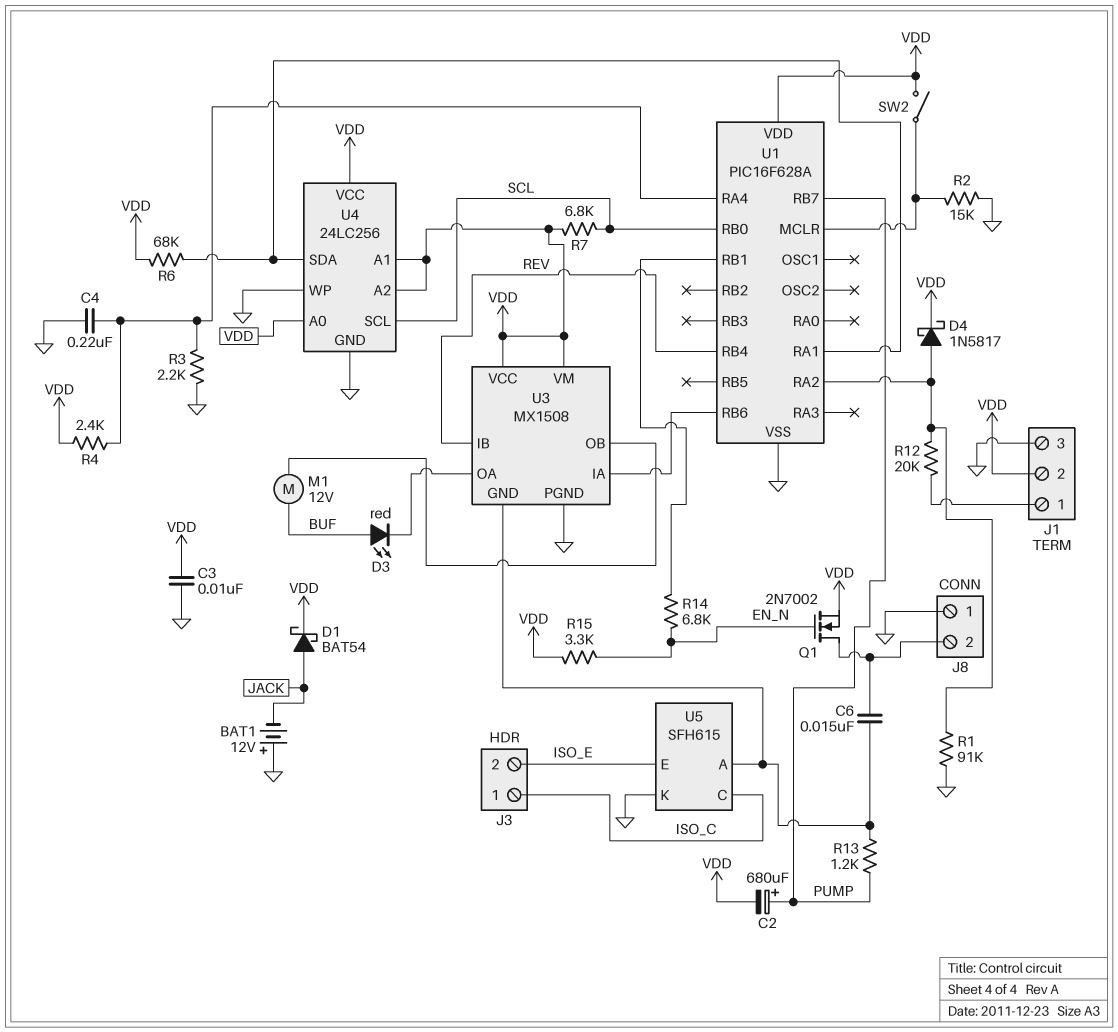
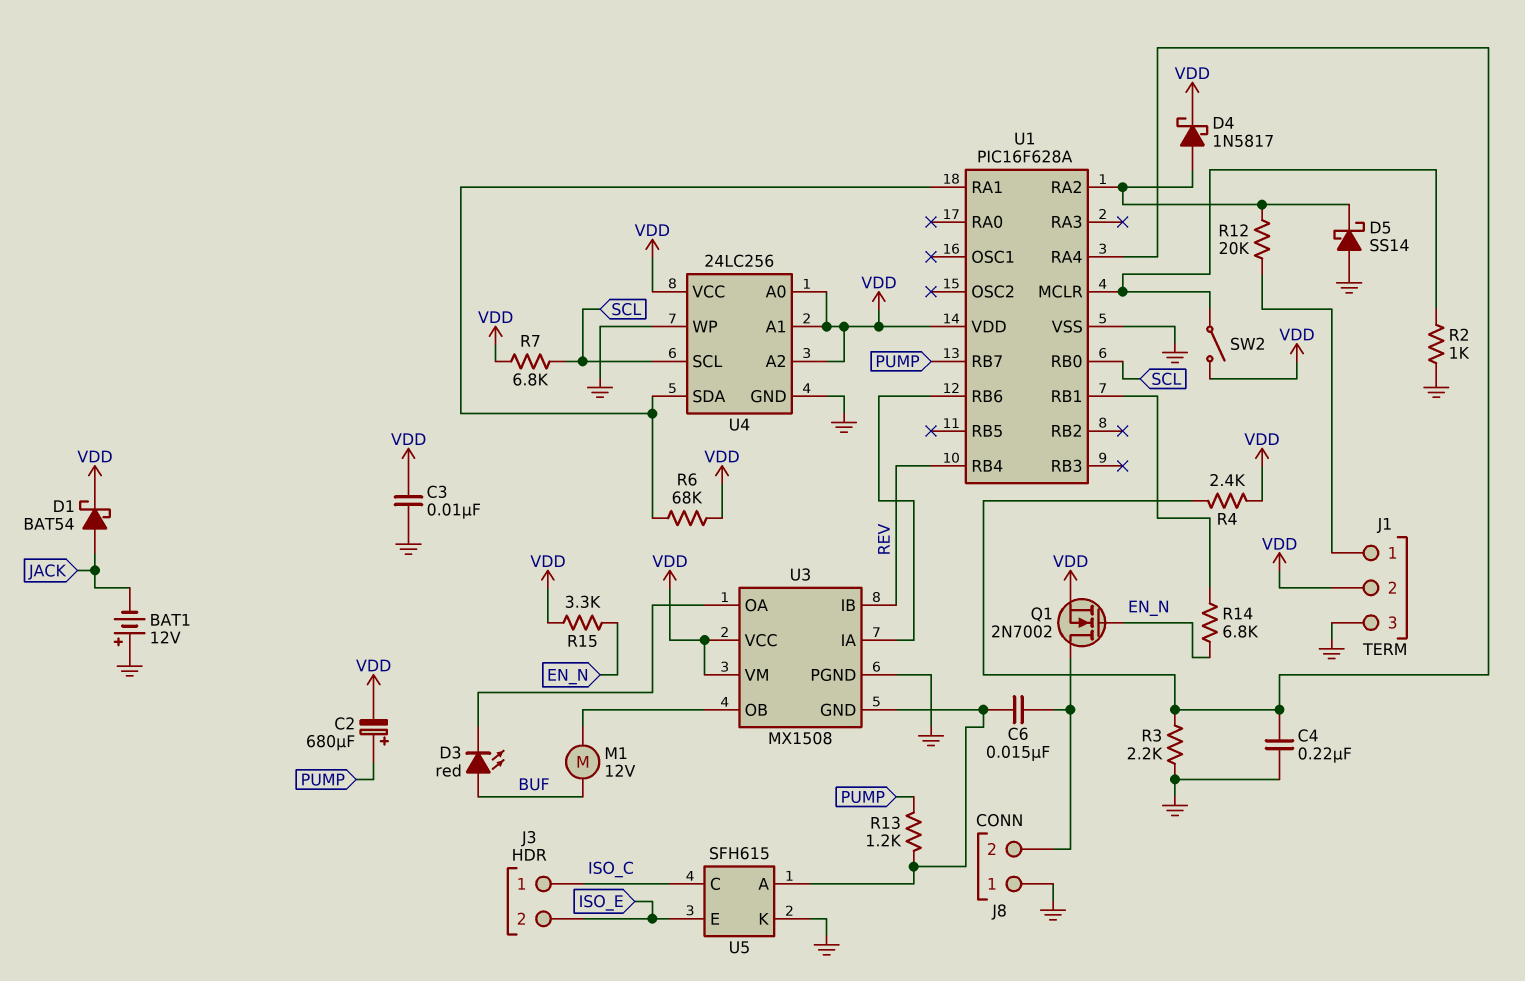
D5: none -> schottky SS14 (A GND, K U1/RA2)
R1: 91k (GND, U1/RA2) -> none
R2: 15k (GND, U1/MCLR) -> 1k (GND, U1/MCLR)

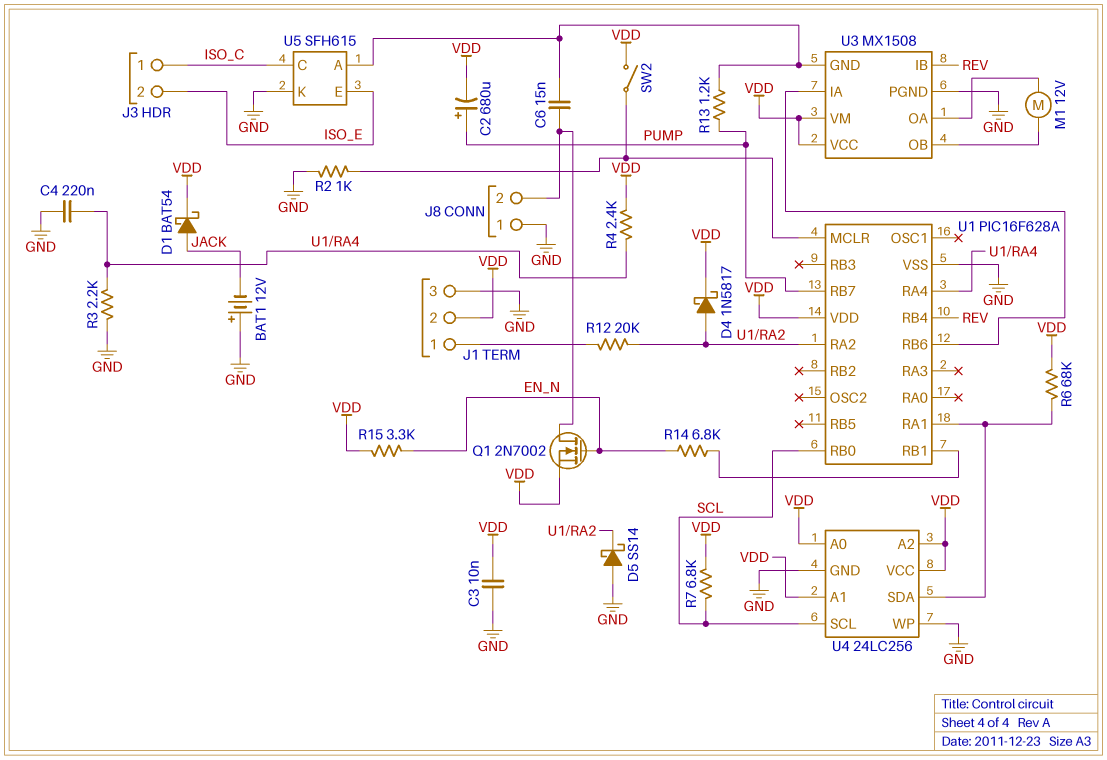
D3: LED red (A BUF, K U3/OA) -> none
M1: motor 12V (BUF, U3/OB) -> motor 12V (U3/OA, U3/OB)

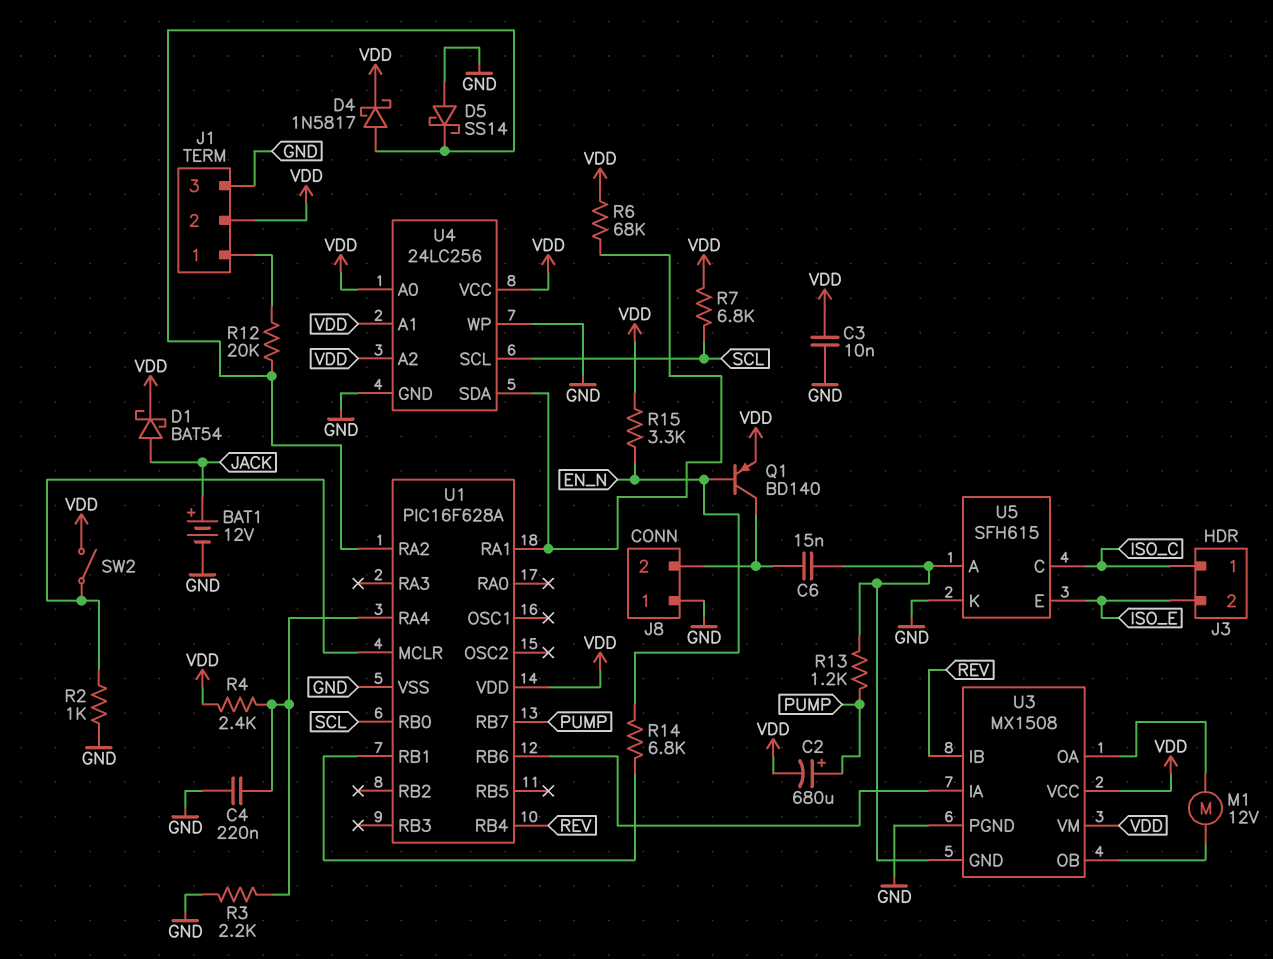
BAT1: 12V (plus GND, minus JACK) -> 12V (plus JACK, minus GND)
Q1: NMOS 2N7002 (G EN_N, D J8/2, S VDD) -> PNP BD140 (B EN_N, C J8/2, E VDD)

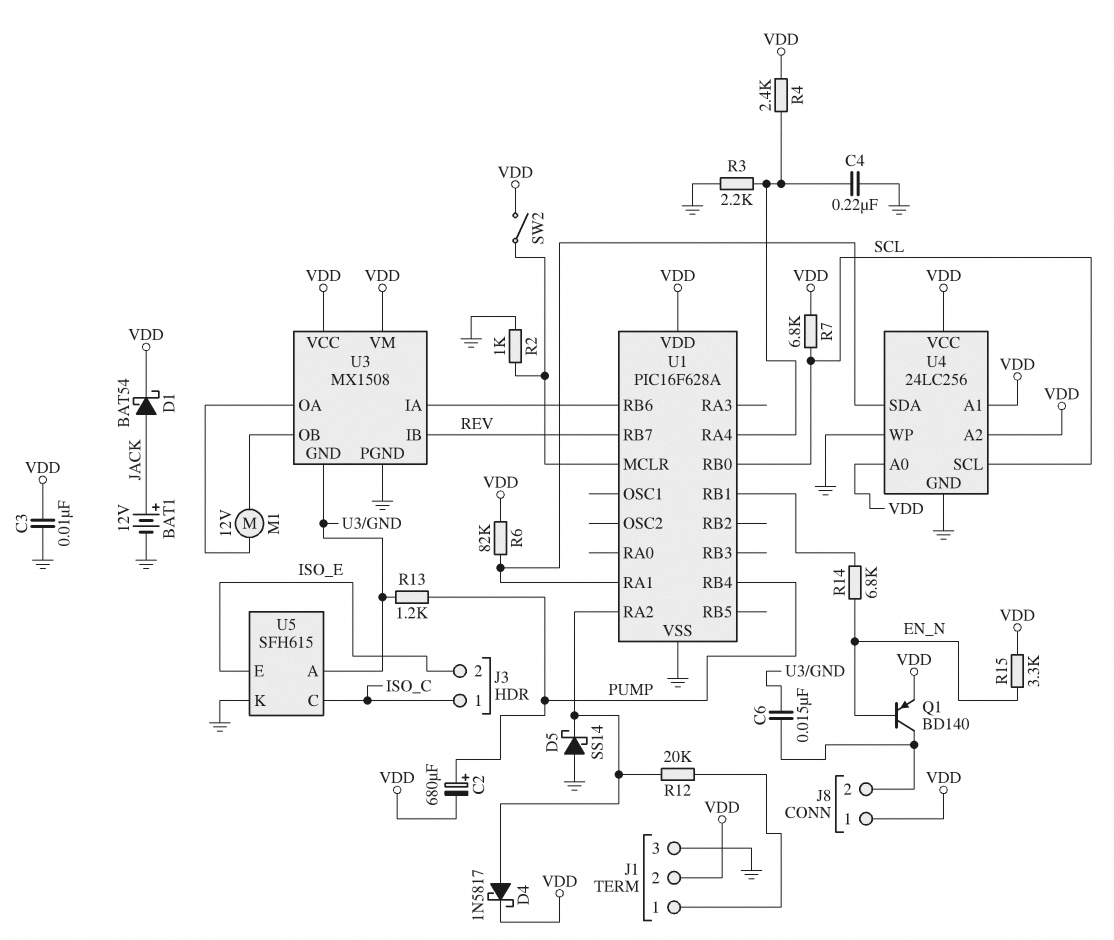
J8 pin 1: GND -> VDD
R6: 68k (U1/RA1, VDD) -> 82k (U1/RA1, VDD)
U1 pin RB4: REV -> PUMP
U1 pin RB7: PUMP -> REV

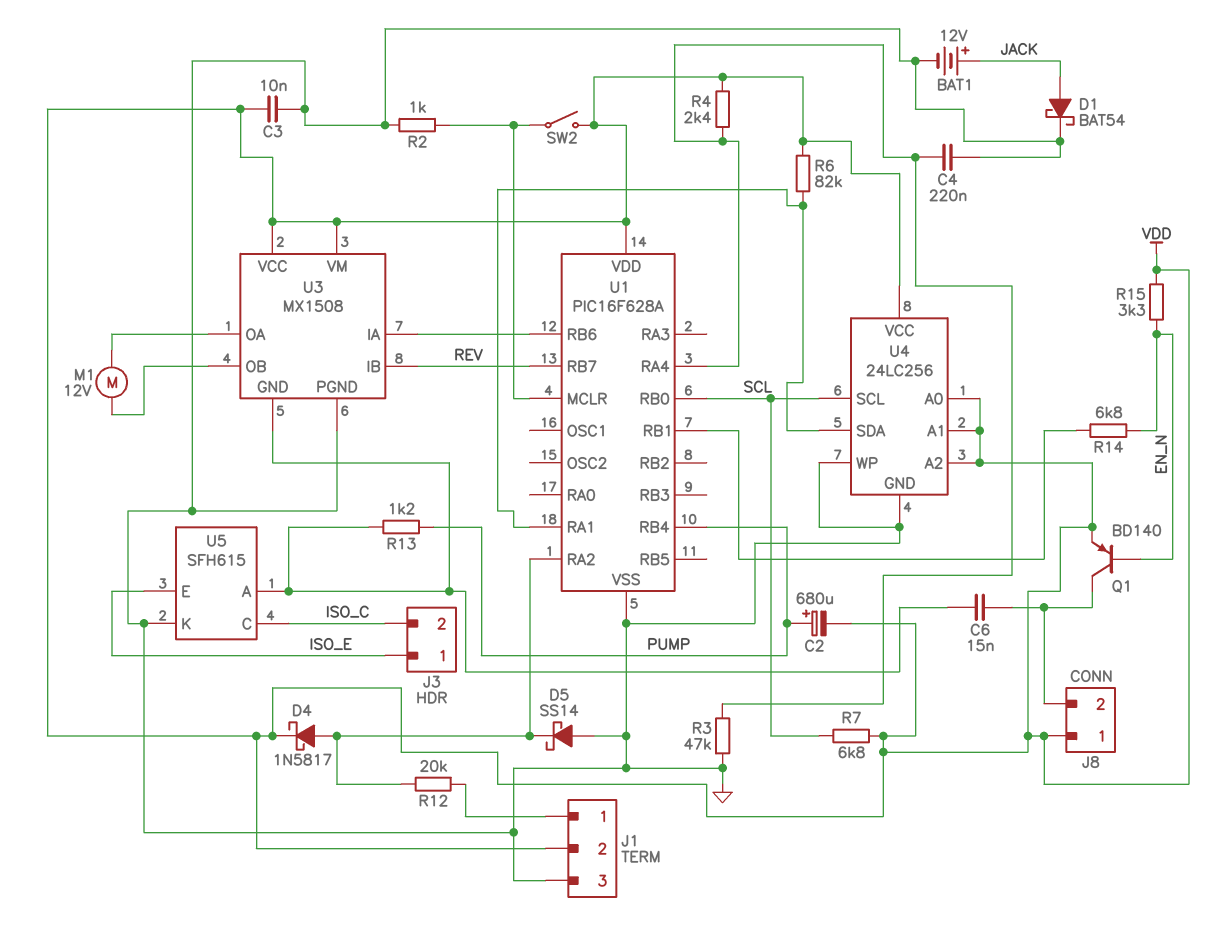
D1: schottky BAT54 (A JACK, K VDD) -> schottky BAT54 (A JACK, K GND)
J3 pin 1: ISO_C -> ISO_E
J3 pin 2: ISO_E -> ISO_C
R3: 2.2k (GND, U1/RA4) -> 47k (GND, U1/RA4)

